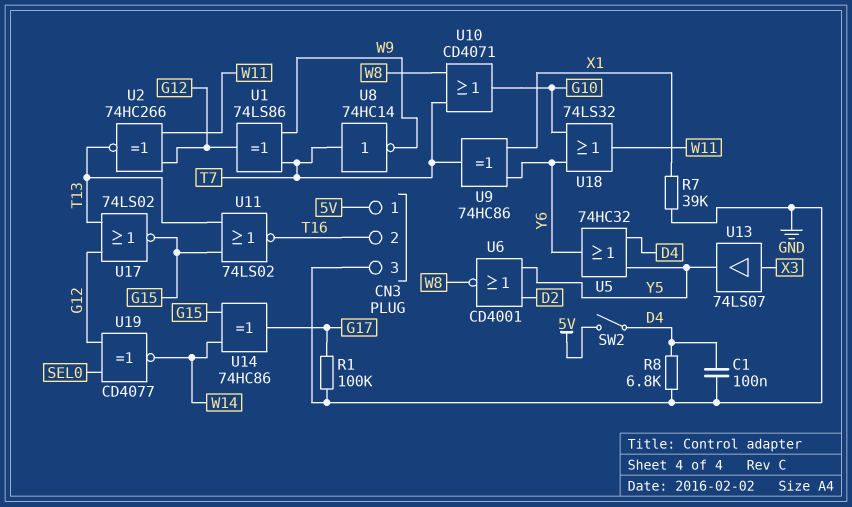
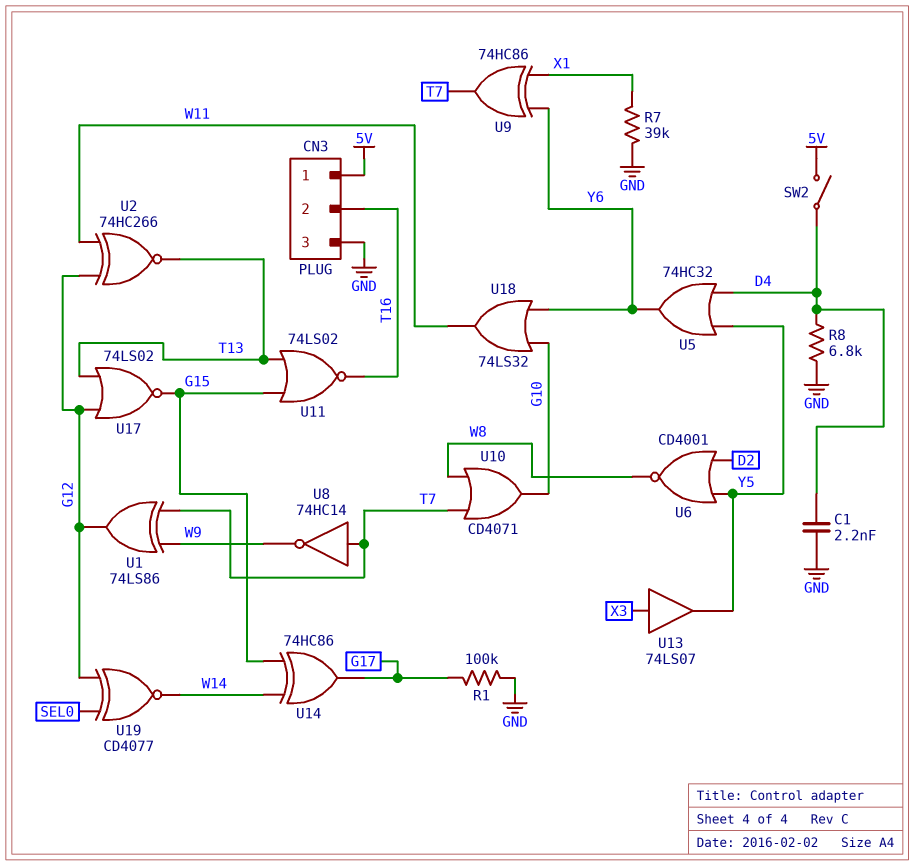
C1: 100nF (D4, GND) -> 2.2nF (D4, GND)

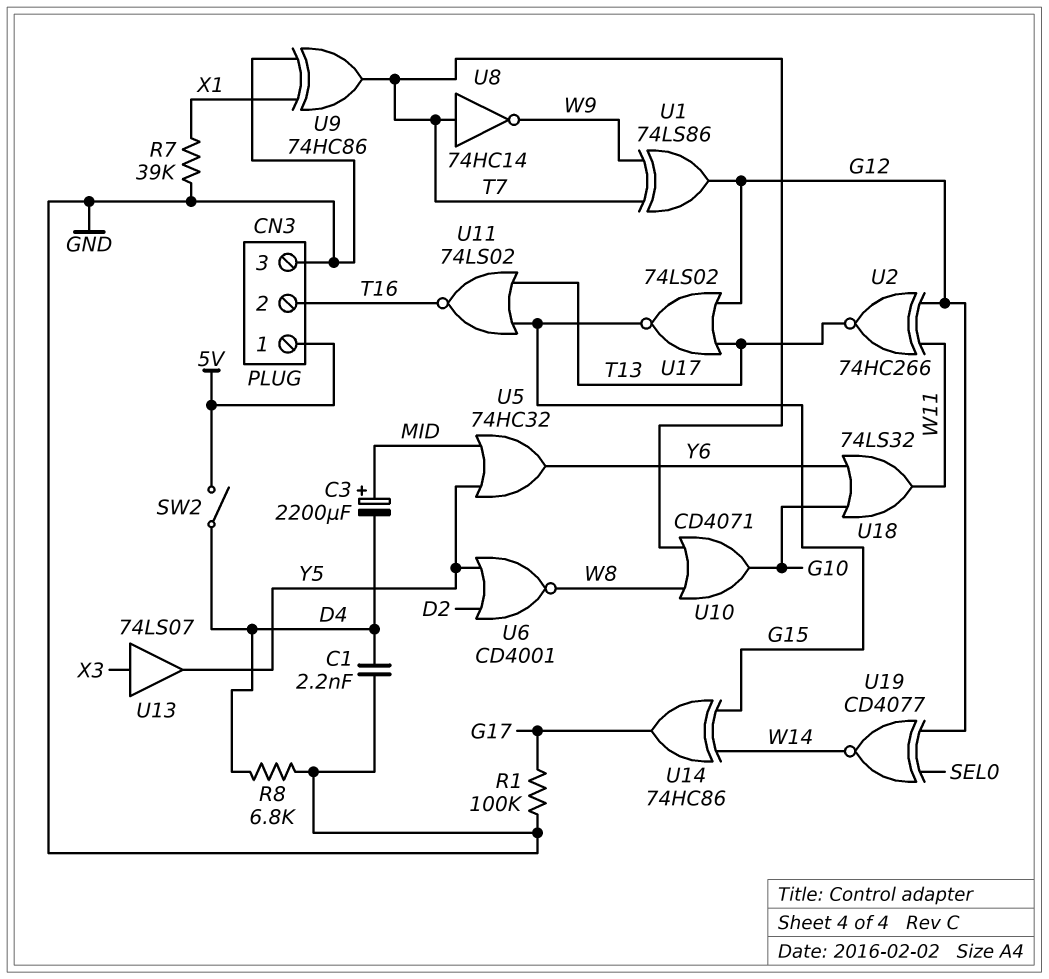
C3: none -> 2200uF (plus MID, minus D4)
U5: OR 74HC32 (in D4, in Y5, out Y6) -> OR 74HC32 (in MID, in Y5, out Y6)
U9: XOR 74HC86 (in X1, in Y6, out T7) -> XOR 74HC86 (in GND, in X1, out T7)

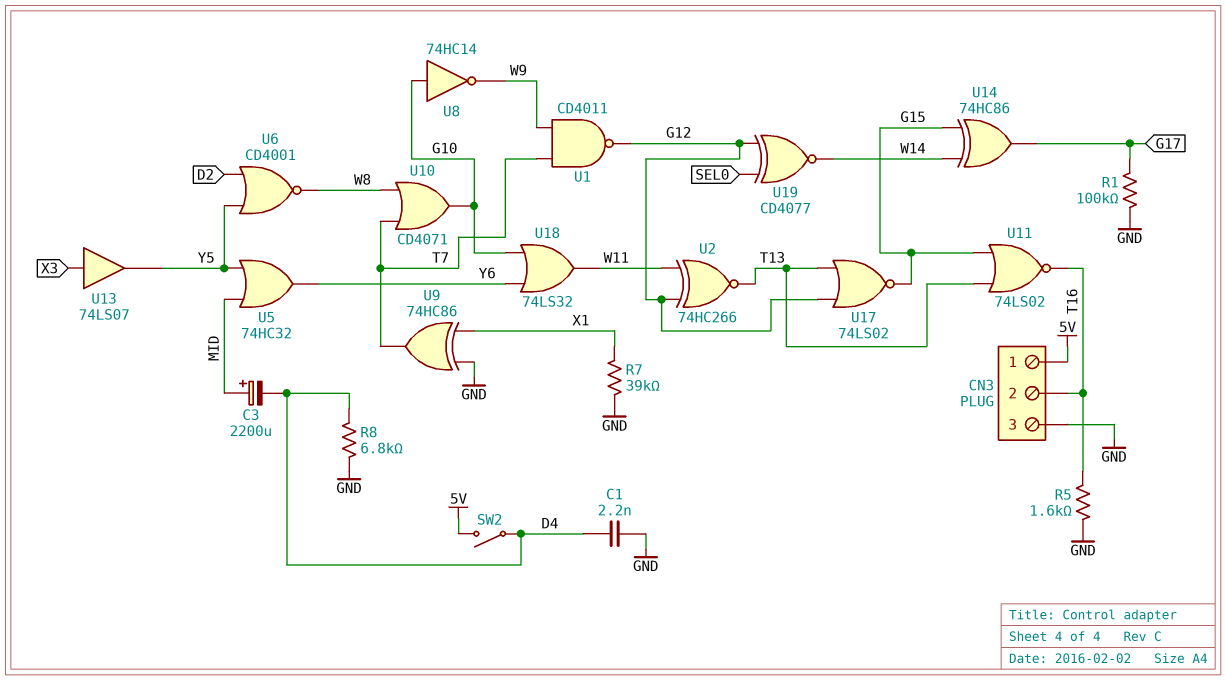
R5: none -> 1.6k (GND, T16)
U1: XOR 74LS86 (in T7, in W9, out G12) -> NAND CD4011 (in T7, in W9, out G12)
U8: NOT 74HC14 (in T7, out W9) -> NOT 74HC14 (in G10, out W9)

